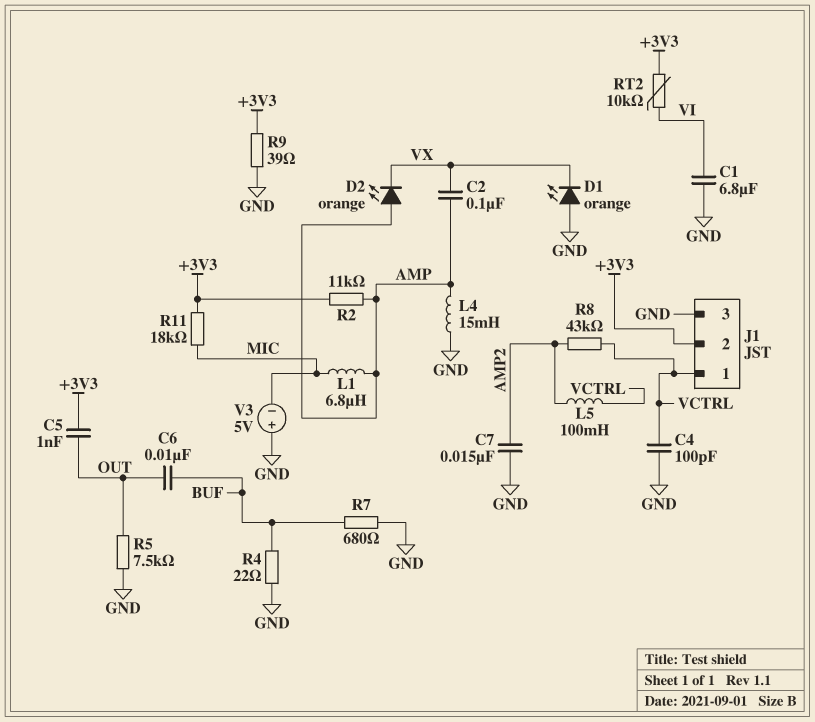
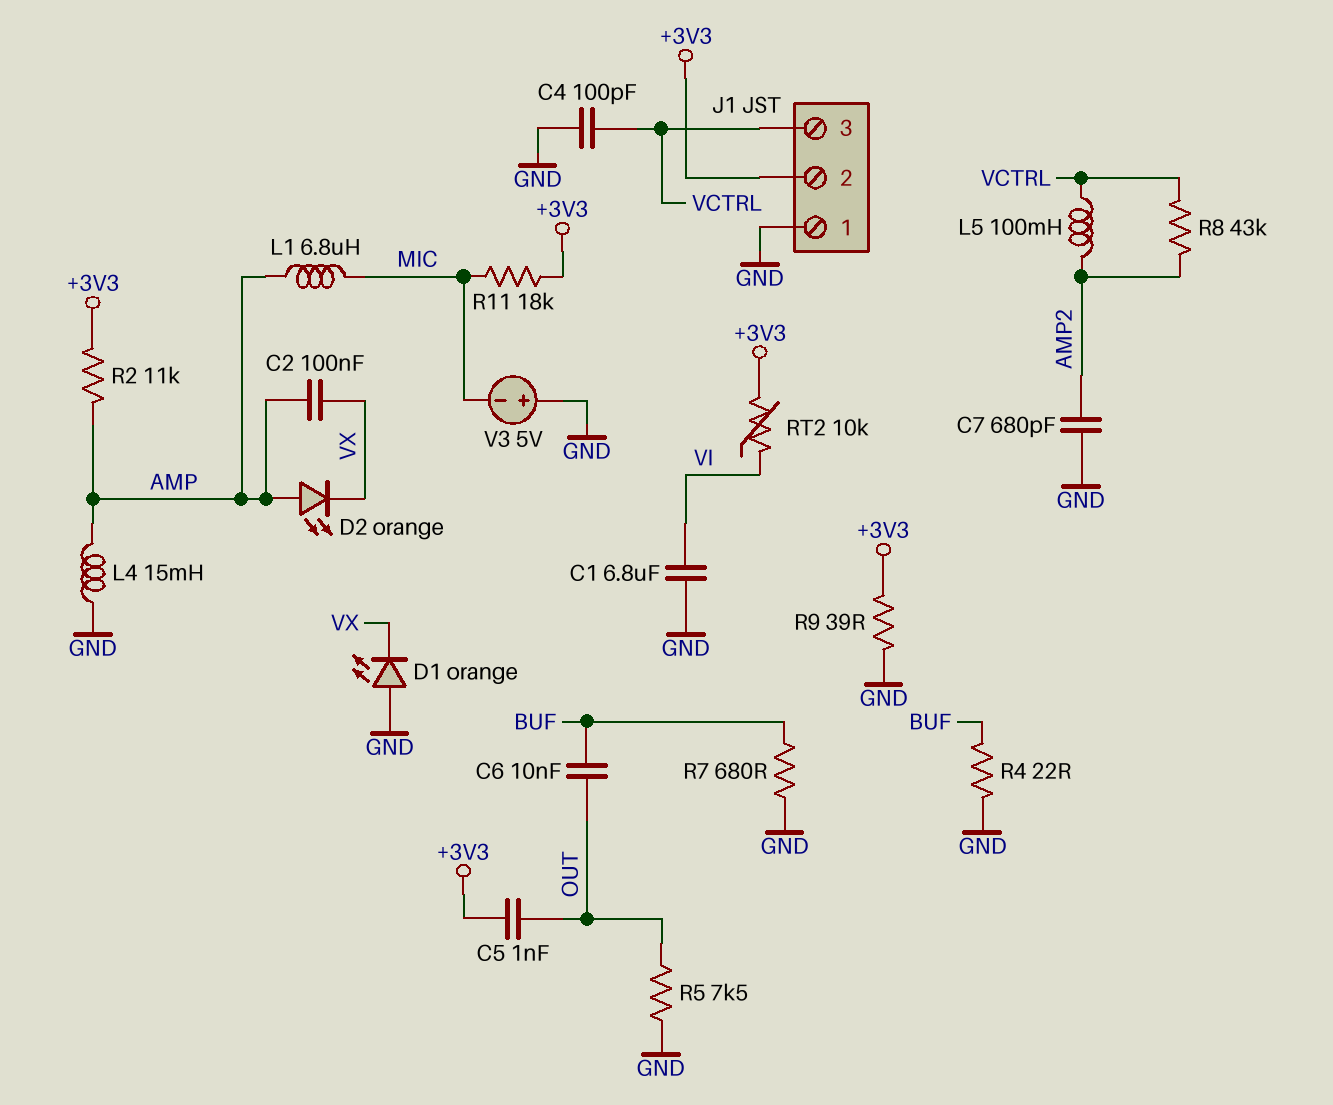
C7: 15nF (AMP2, GND) -> 680pF (AMP2, GND)
J1 pin 1: VCTRL -> GND
J1 pin 3: GND -> VCTRL

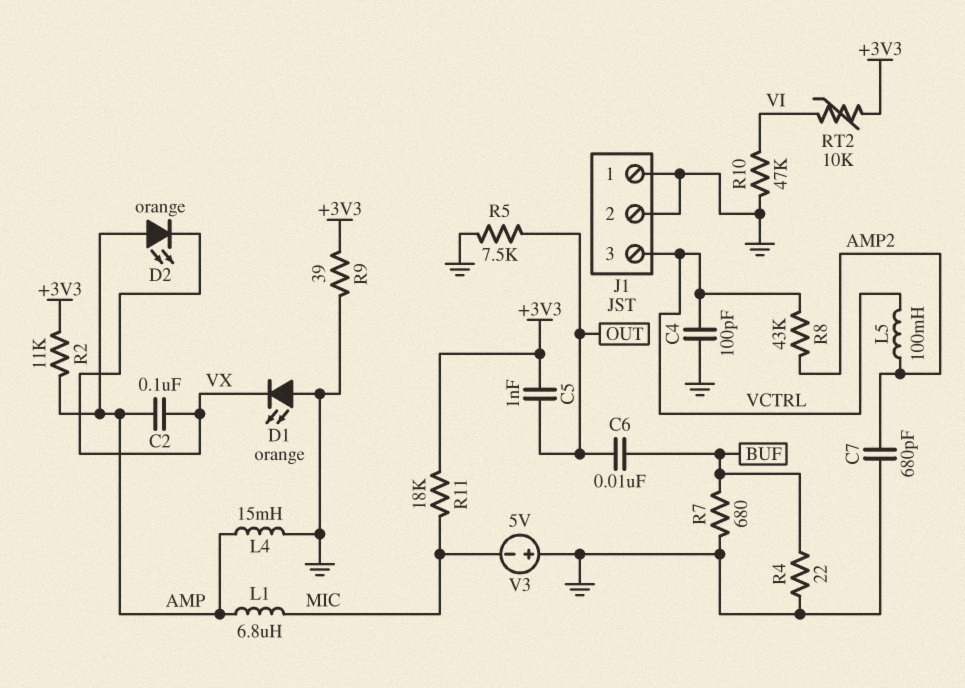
C1: 6.8uF (GND, VI) -> none
J1 pin 2: +3V3 -> GND
R10: none -> 47k (GND, VI)

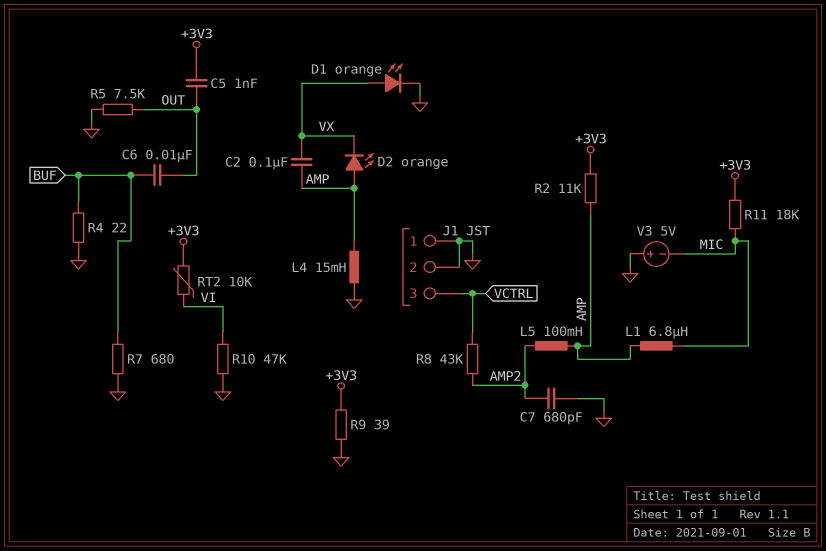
C4: 100pF (GND, VCTRL) -> none
D1: LED orange (A GND, K VX) -> LED orange (A VX, K GND)
L5: 100mH (AMP2, VCTRL) -> 100mH (AMP, AMP2)

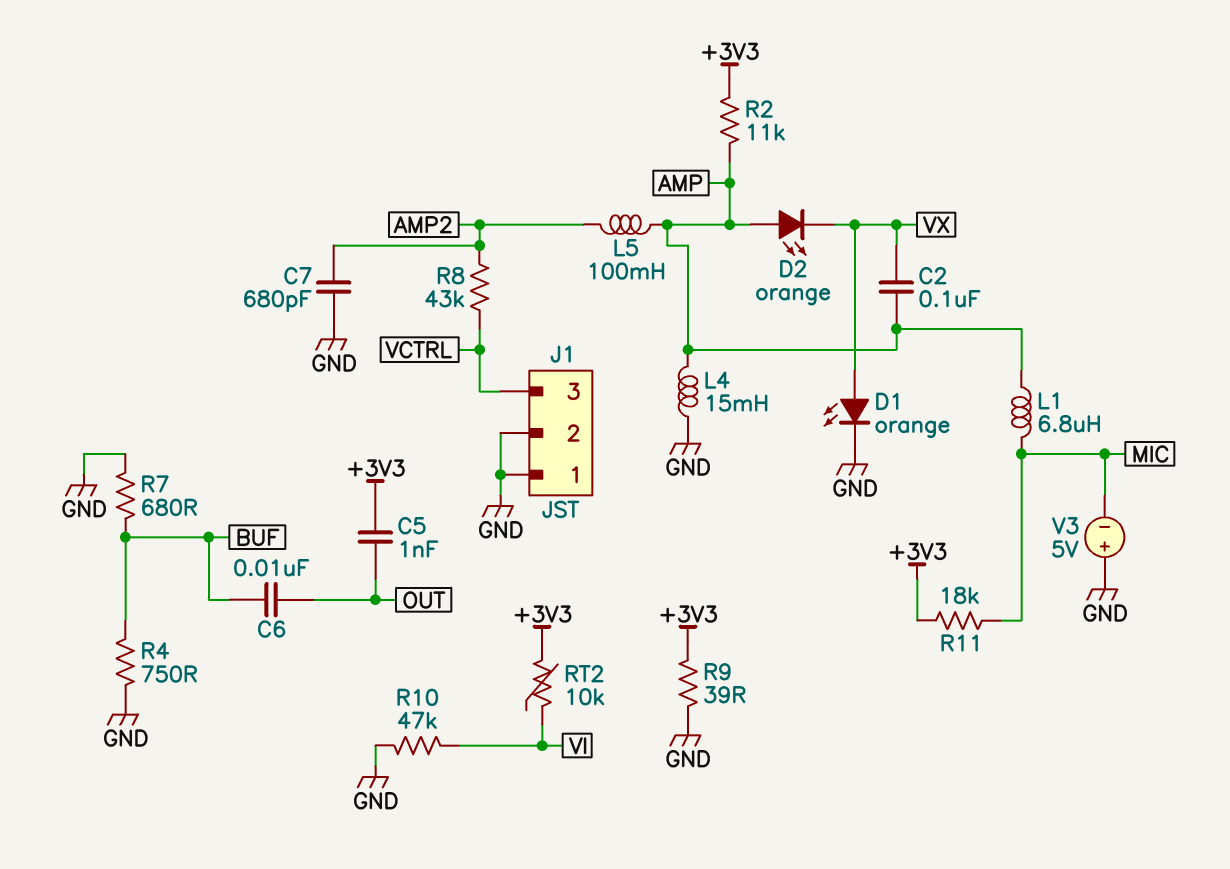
R4: 22 (BUF, GND) -> 750 (BUF, GND)
R5: 7.5k (GND, OUT) -> none

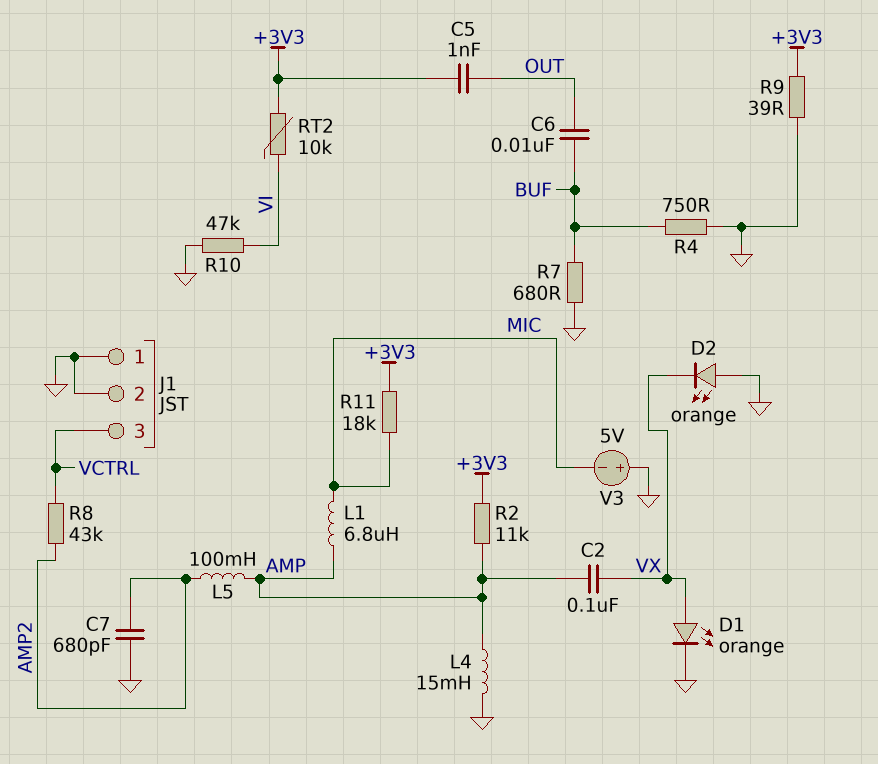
D2: LED orange (A AMP, K VX) -> LED orange (A GND, K VX)

